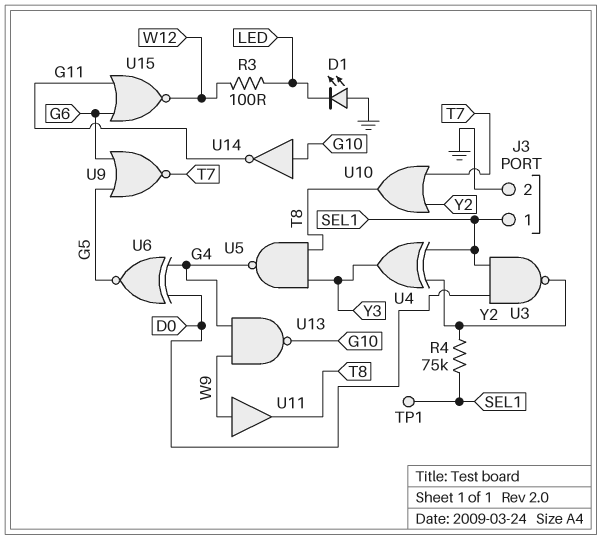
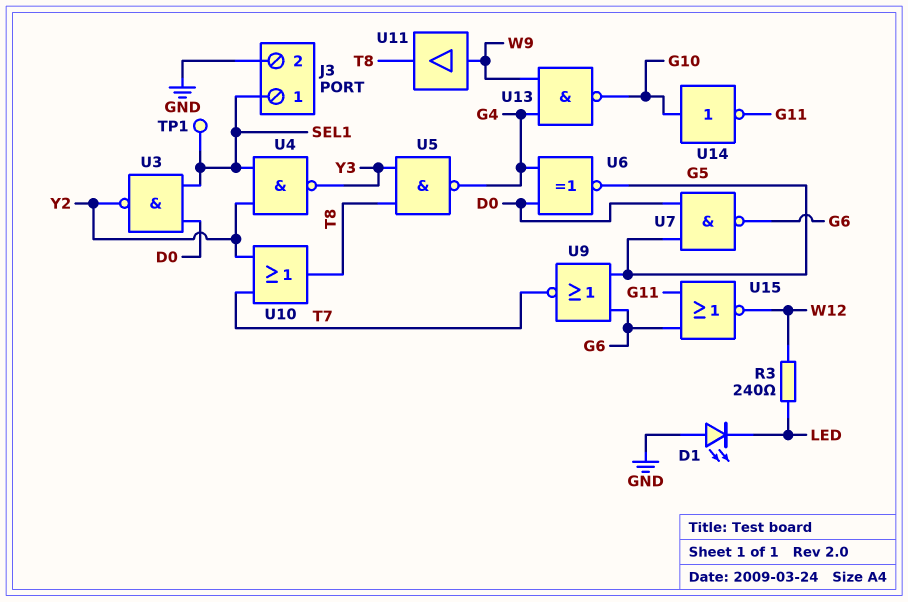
R3: 100 (LED, W12) -> 240 (LED, W12)
R4: 75k (SEL1, Y2) -> none
U4: XOR (in SEL1, in Y2, out Y3) -> NAND (in SEL1, in Y2, out Y3)
U7: none -> NAND (in D0, in G5, out G6)

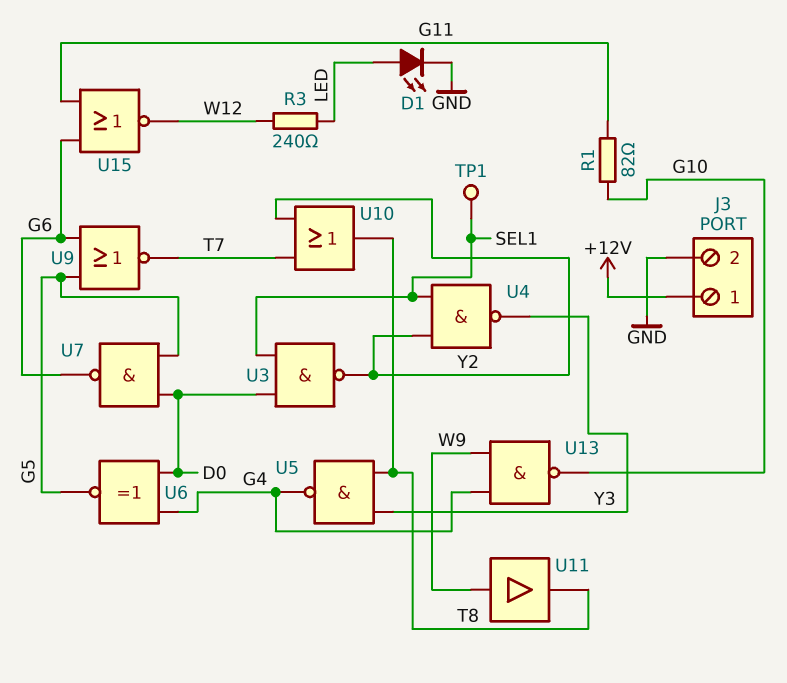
D1: LED (A GND, K LED) -> LED (A LED, K GND)
J3 pin 1: SEL1 -> +12V
R1: none -> 82 (G10, G11)
U14: NOT (in G10, out G11) -> none

